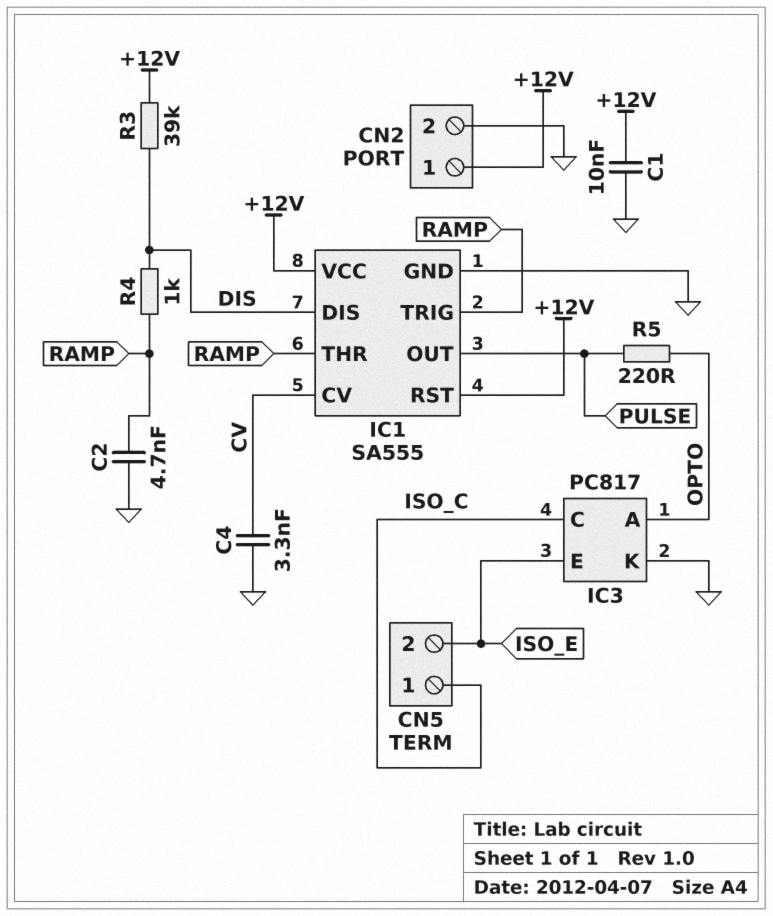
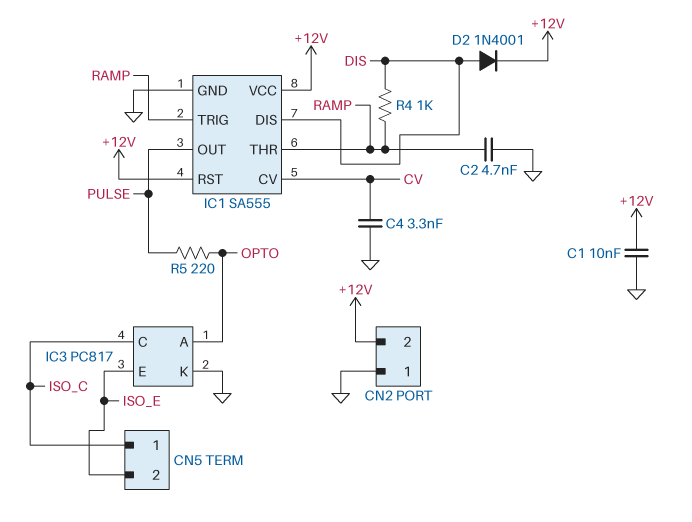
CN2 pin 1: +12V -> GND
CN2 pin 2: GND -> +12V
D2: none -> diode 1N4001 (A DIS, K +12V)
R3: 39k (+12V, DIS) -> none

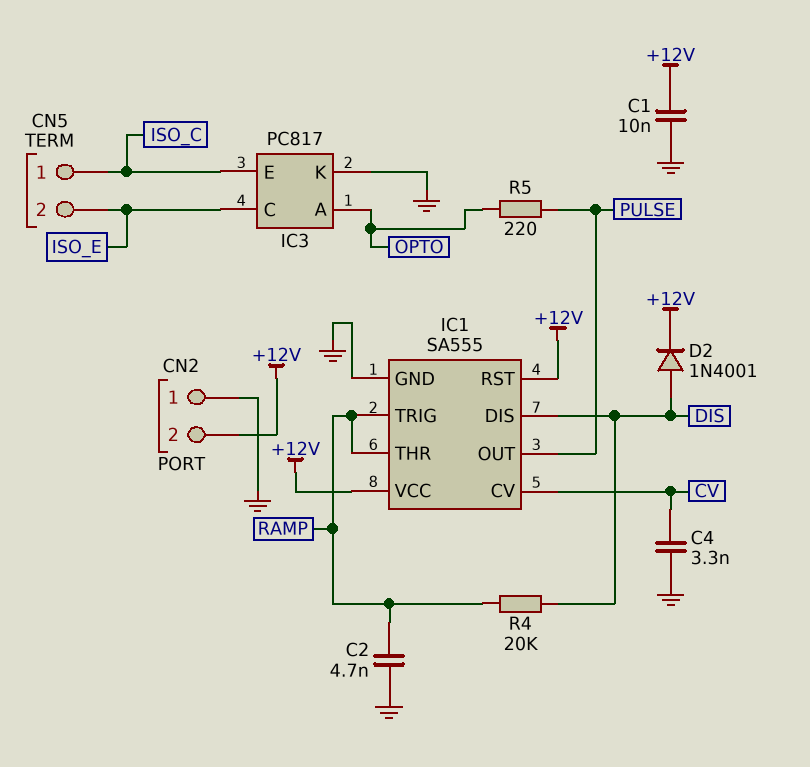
IC3 pin C: ISO_C -> ISO_E
IC3 pin E: ISO_E -> ISO_C
R4: 1k (DIS, RAMP) -> 20k (DIS, RAMP)

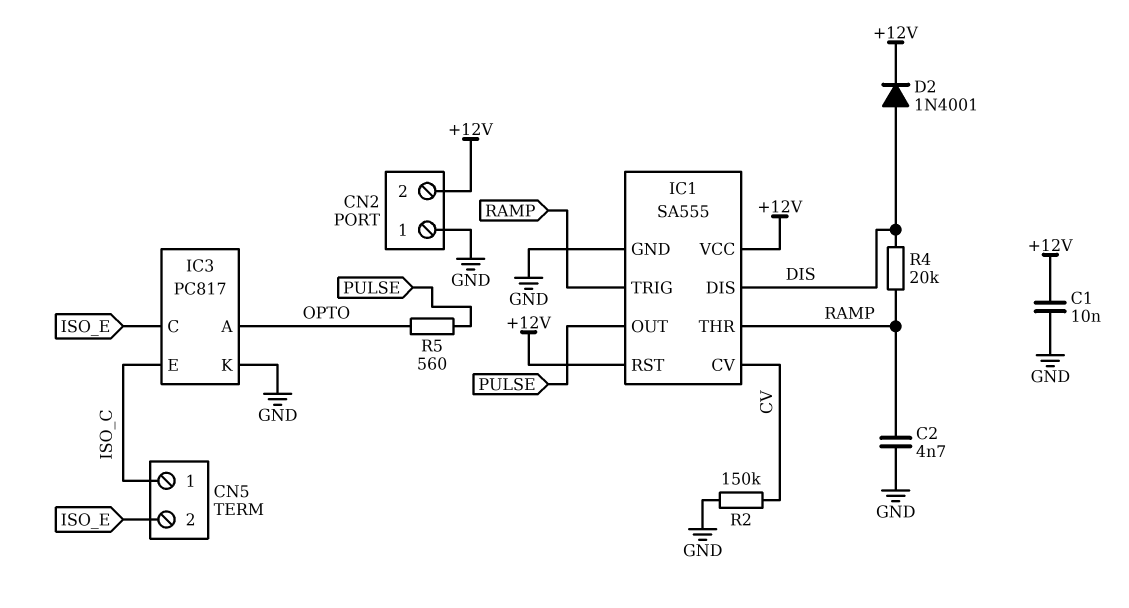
C4: 3.3nF (CV, GND) -> none
R2: none -> 150k (CV, GND)
R5: 220 (OPTO, PULSE) -> 560 (OPTO, PULSE)

